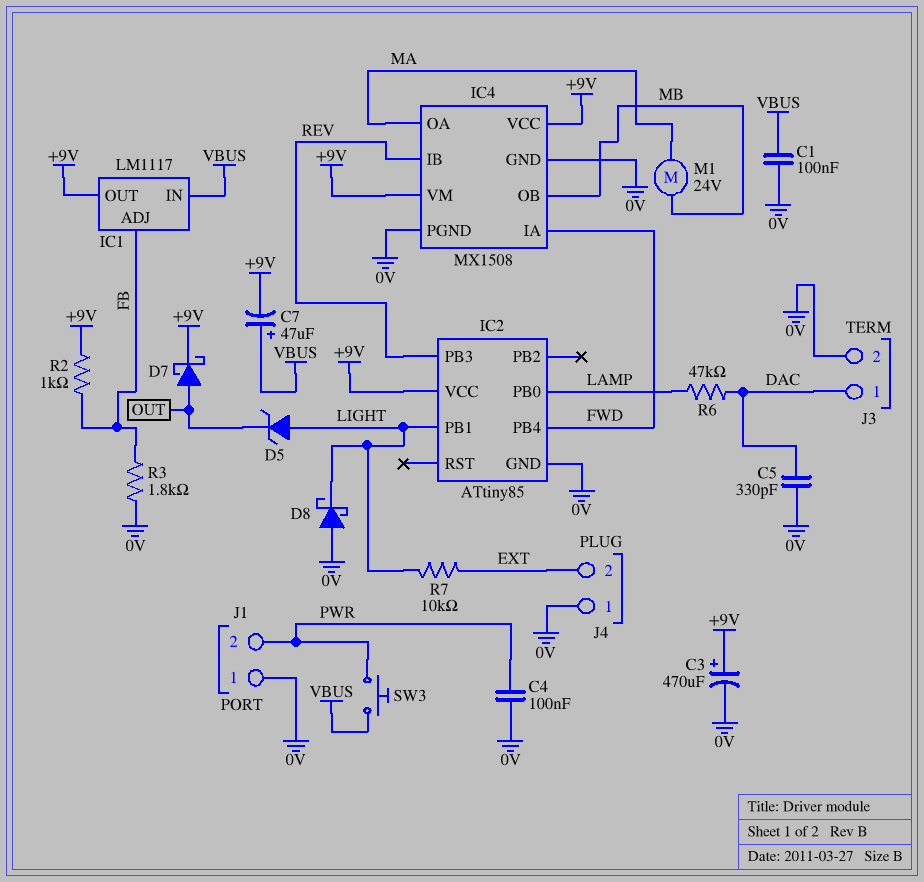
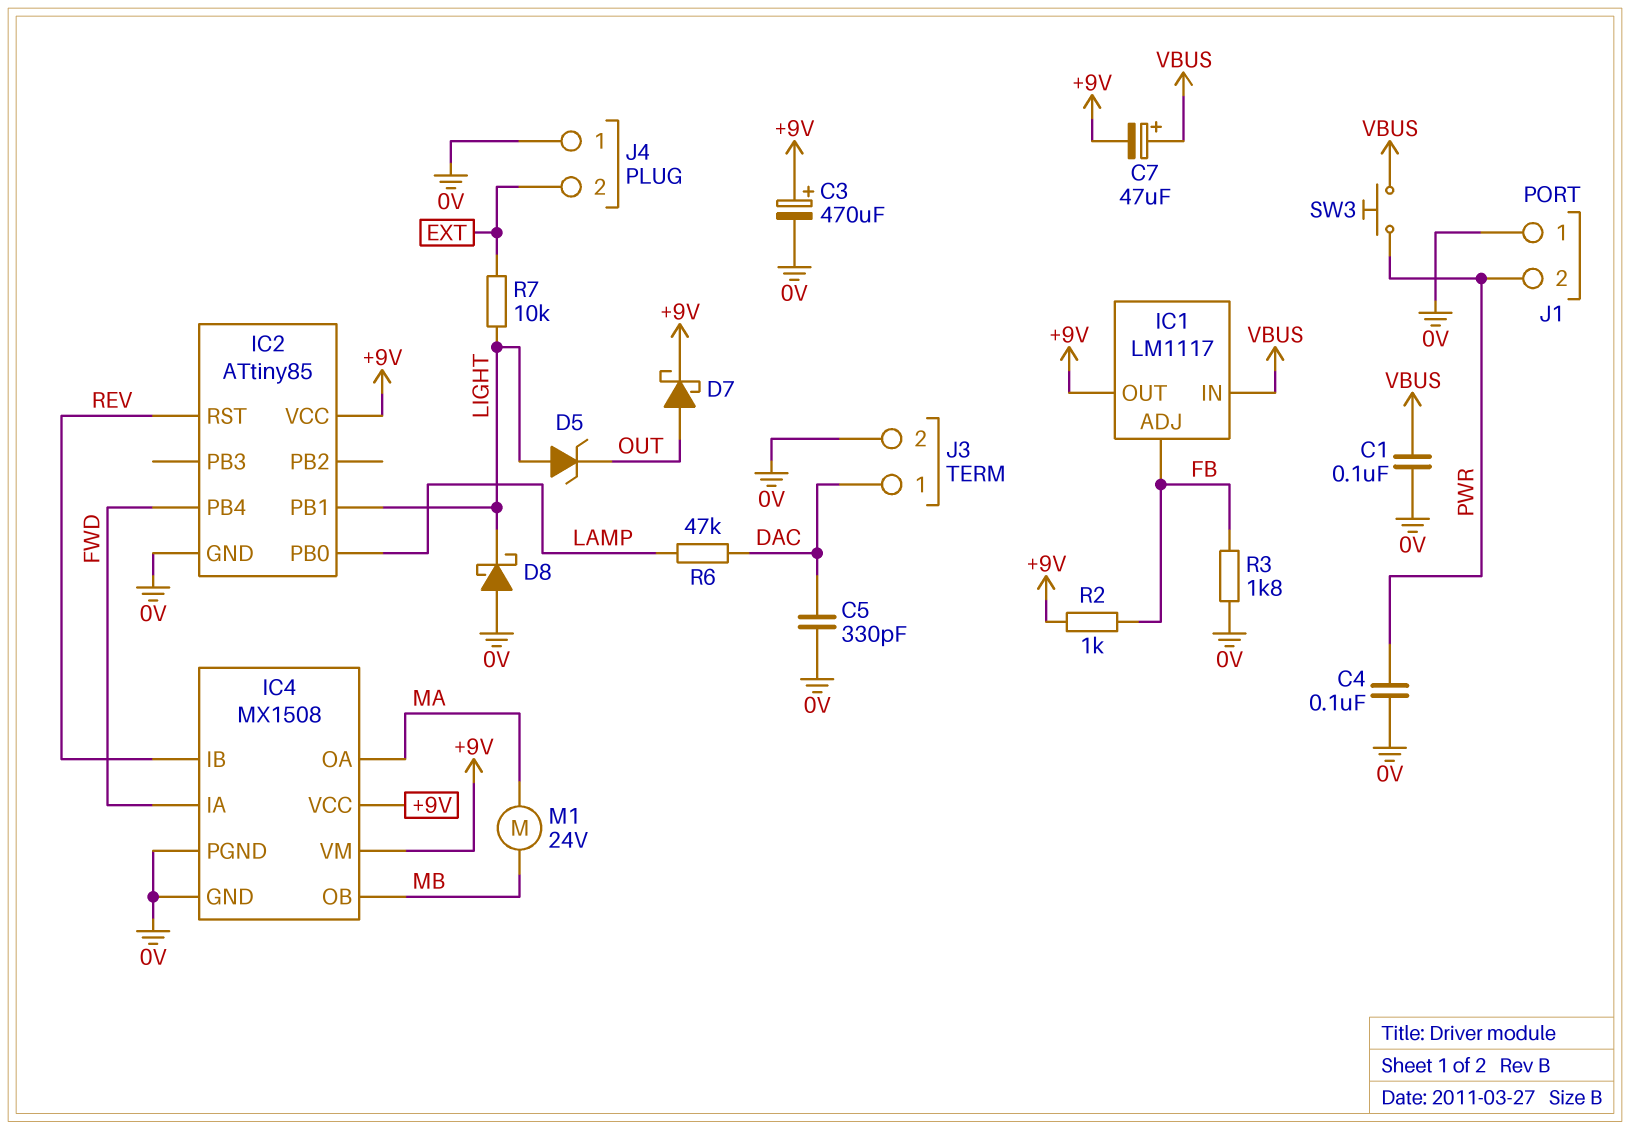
IC2 pin PB3: REV -> none
IC2 pin RST: none -> REV

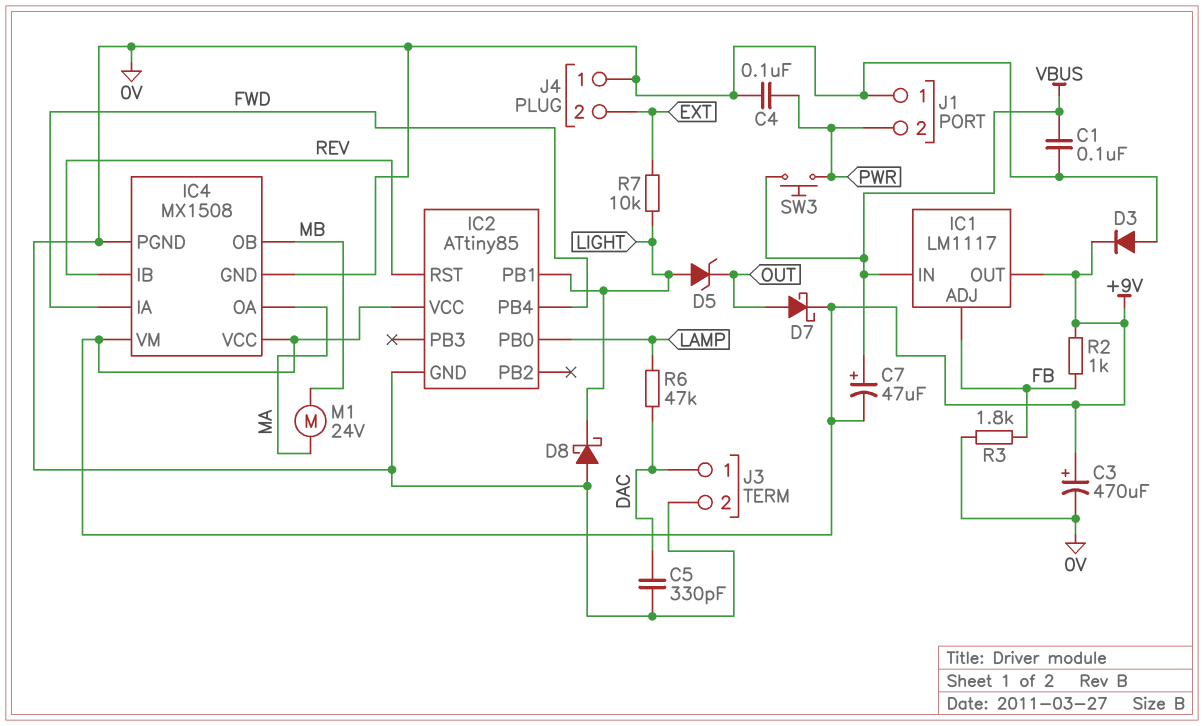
D3: none -> diode (A 0V, K +9V)

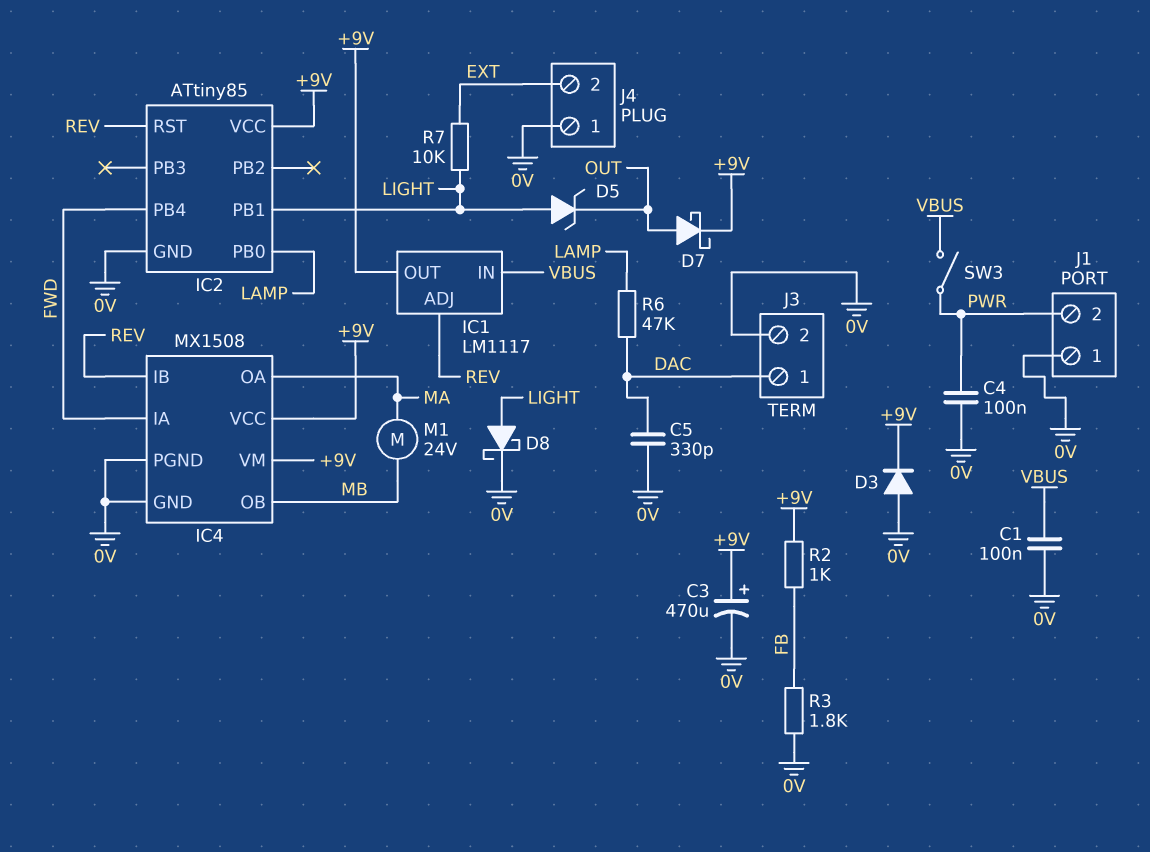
C7: 47uF (plus VBUS, minus +9V) -> none
D8: schottky (A 0V, K LIGHT) -> schottky (A LIGHT, K 0V)
IC1 pin ADJ: FB -> REV
SW3: button (PWR, VBUS) -> switch (PWR, VBUS)

